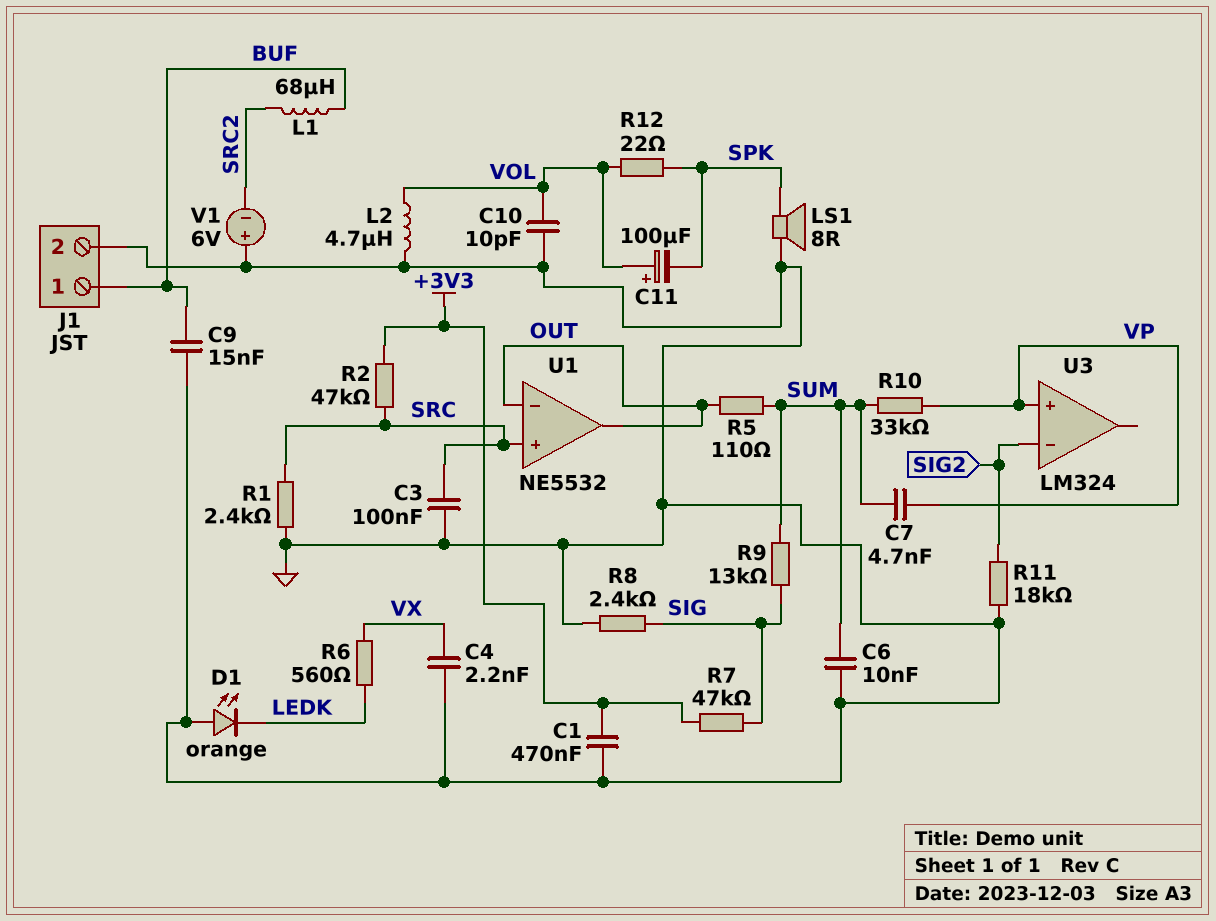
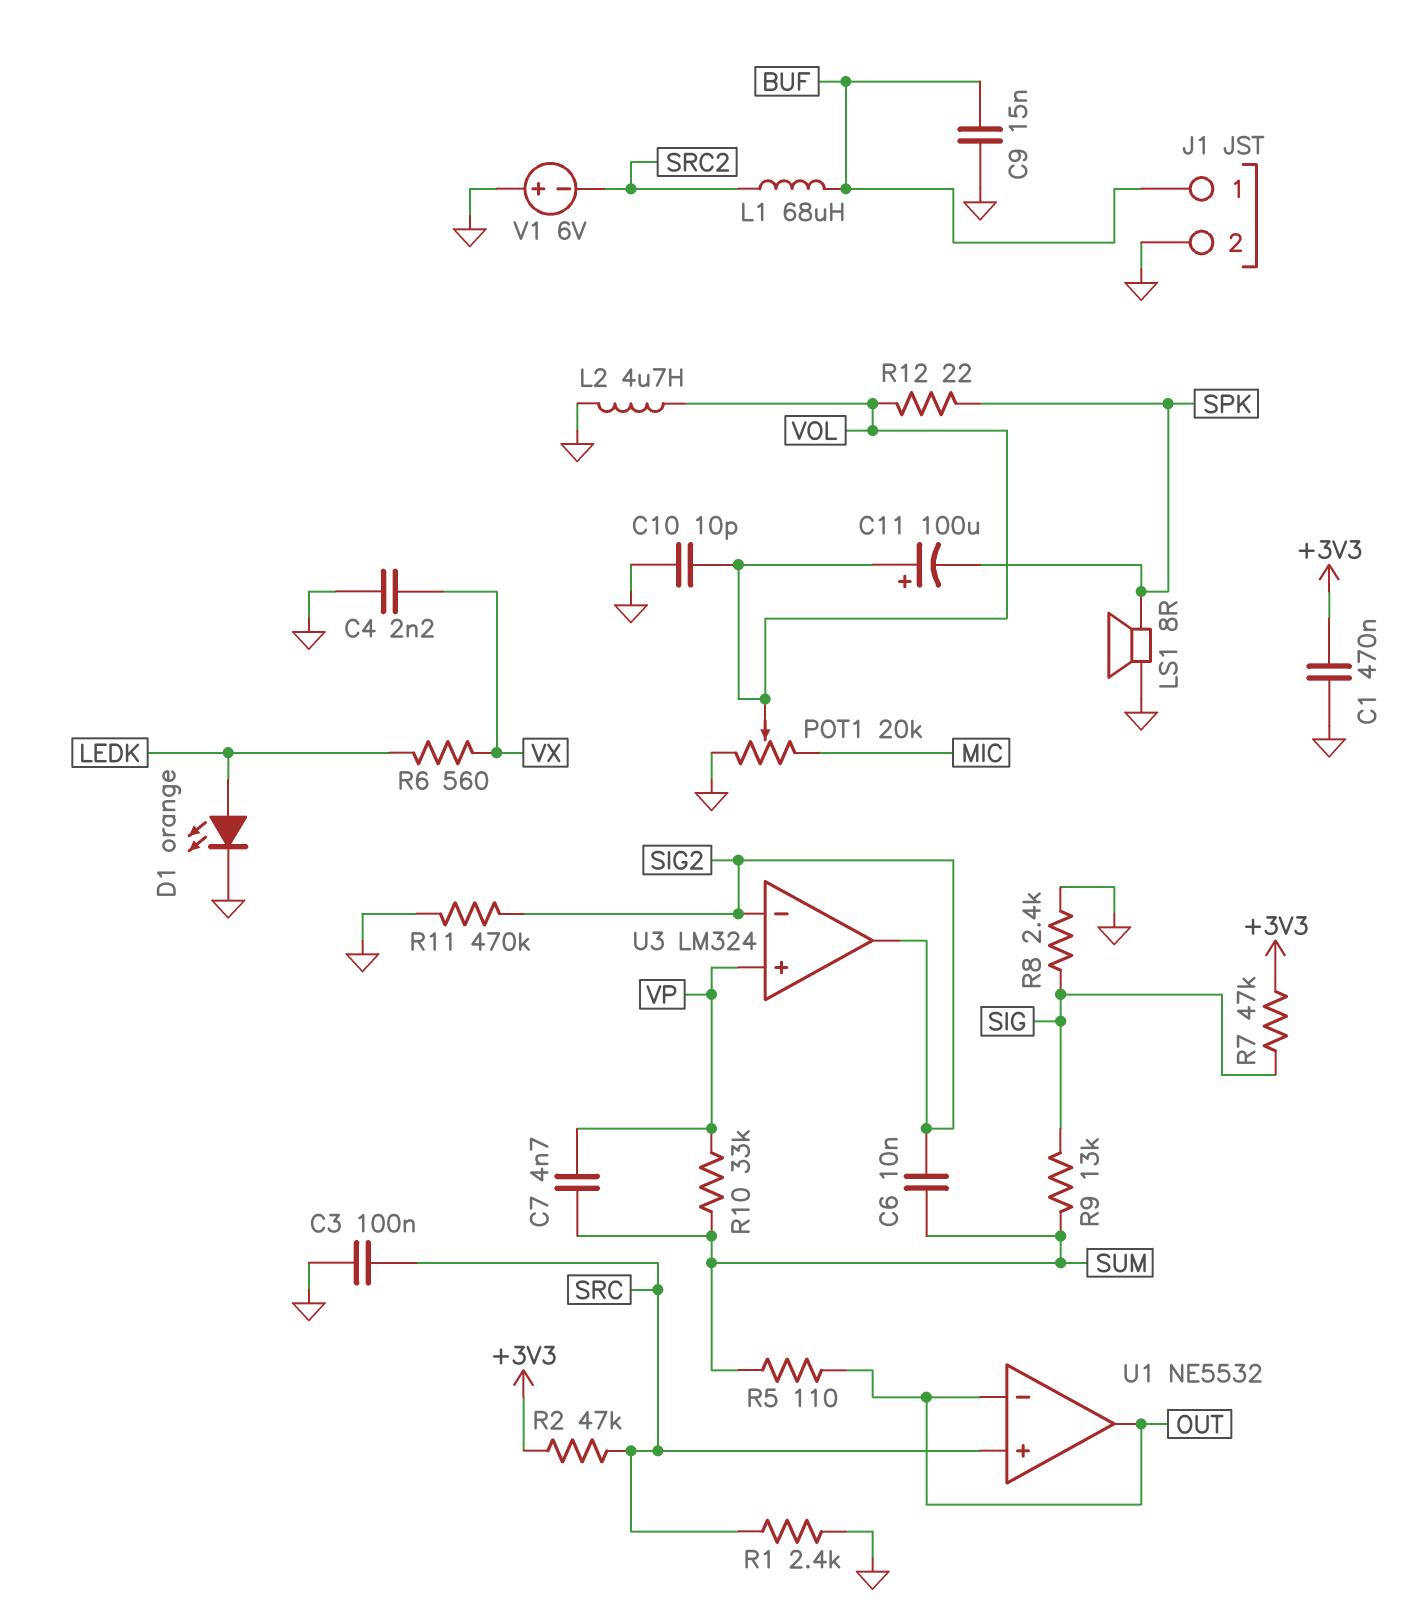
C6: 10nF (GND, SUM) -> 10nF (SIG2, SUM)
D1: LED orange (A GND, K LEDK) -> LED orange (A LEDK, K GND)
POT1: none -> 20k (GND, MIC, wiper VOL)
R11: 18k (GND, SIG2) -> 470k (GND, SIG2)
U3 pin out: none -> SIG2

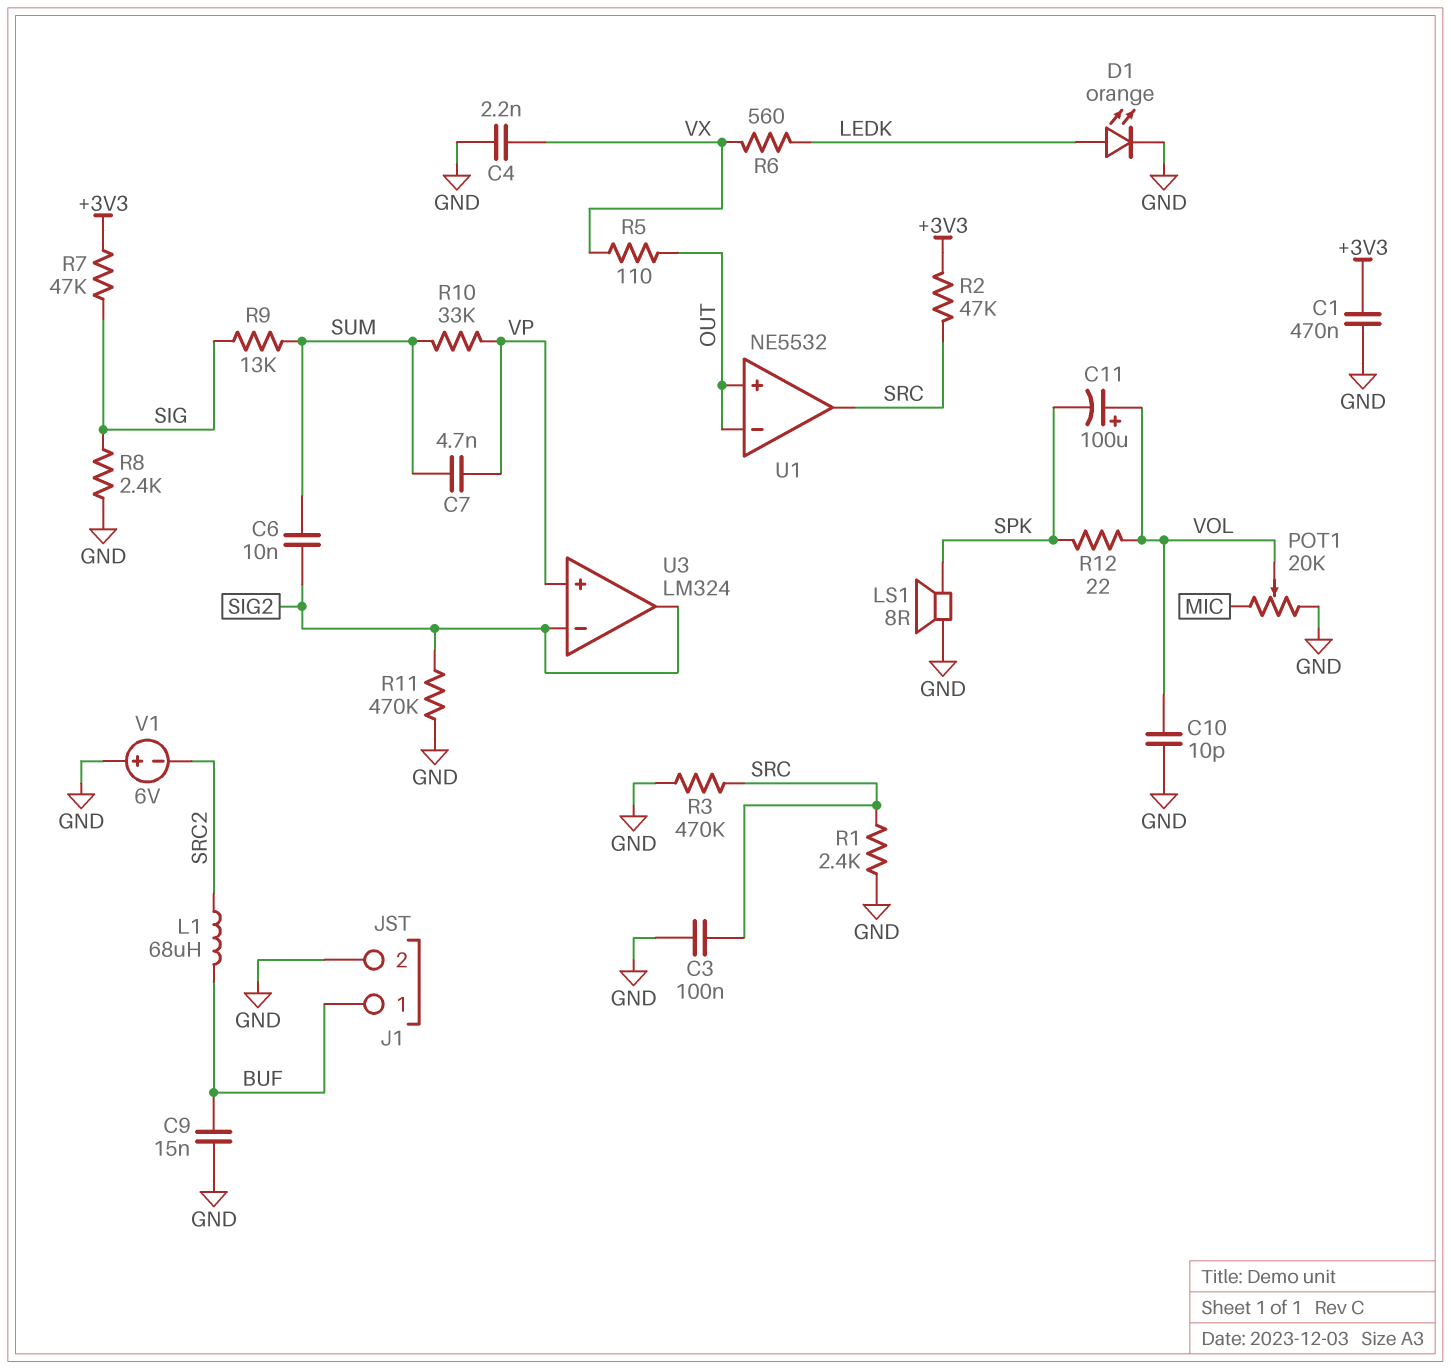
L2: 4.7uH (GND, VOL) -> none
R3: none -> 470k (GND, SRC)
R5: 110 (OUT, SUM) -> 110 (OUT, VX)
U1 pin in+: SRC -> OUT
U1 pin out: OUT -> SRC

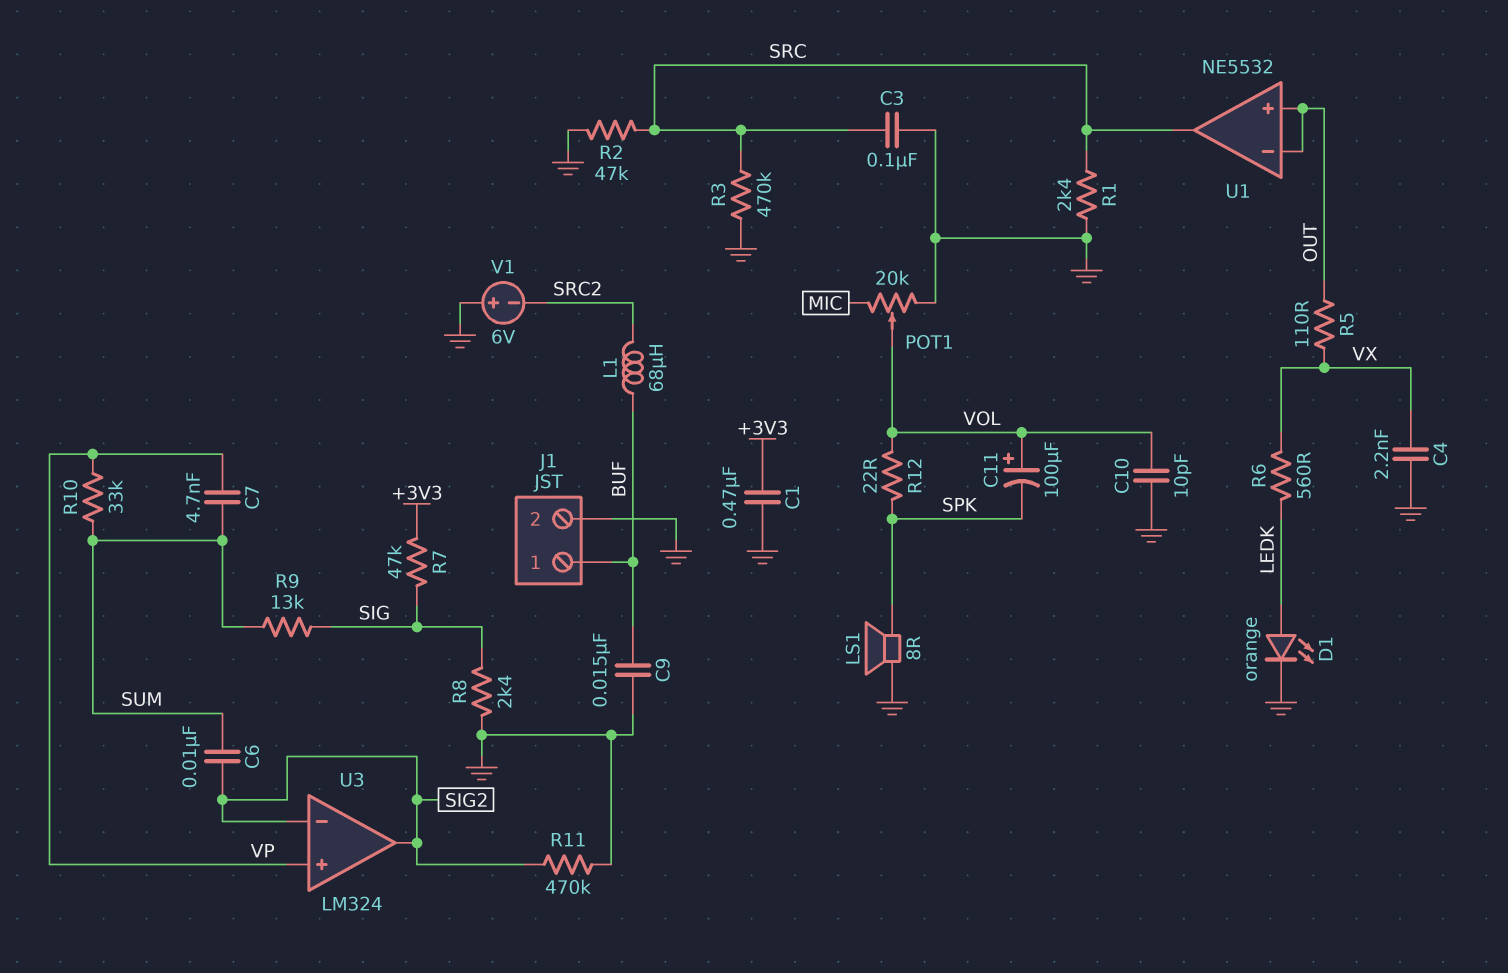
R2: 47k (+3V3, SRC) -> 47k (GND, SRC)

